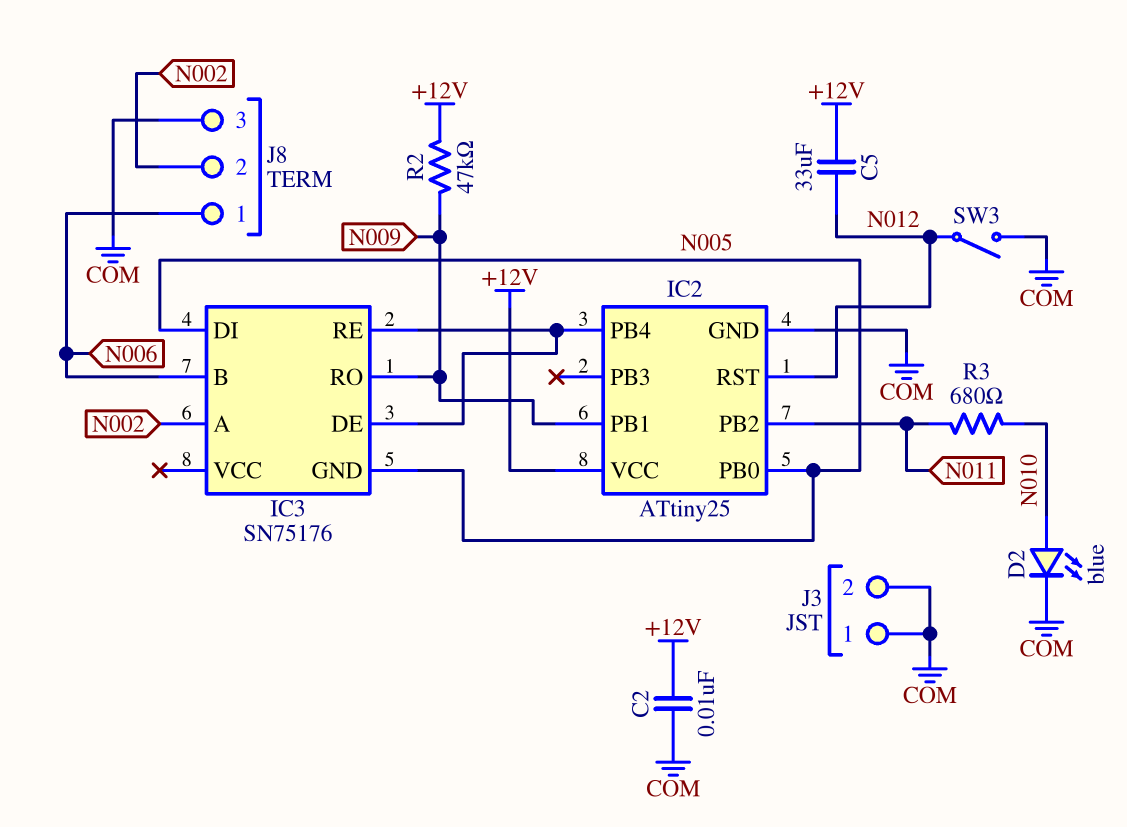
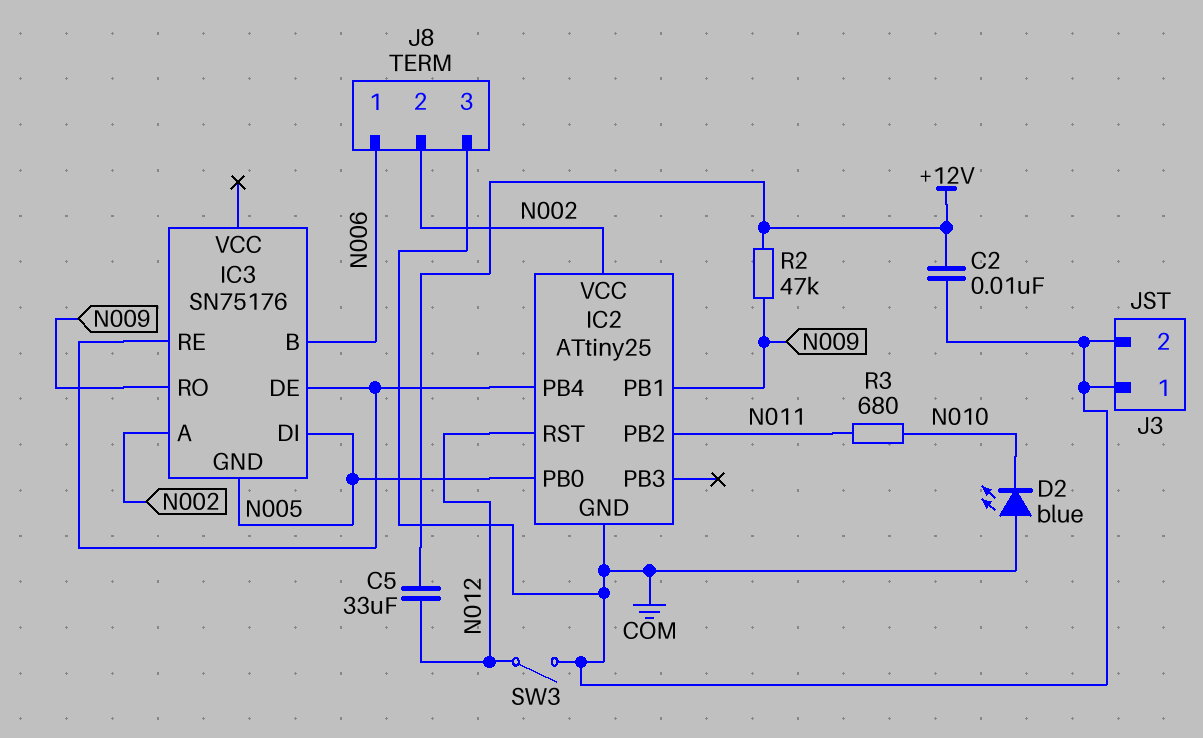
D2: LED blue (A N010, K COM) -> LED blue (A COM, K N010)
IC2 pin VCC: +12V -> N002

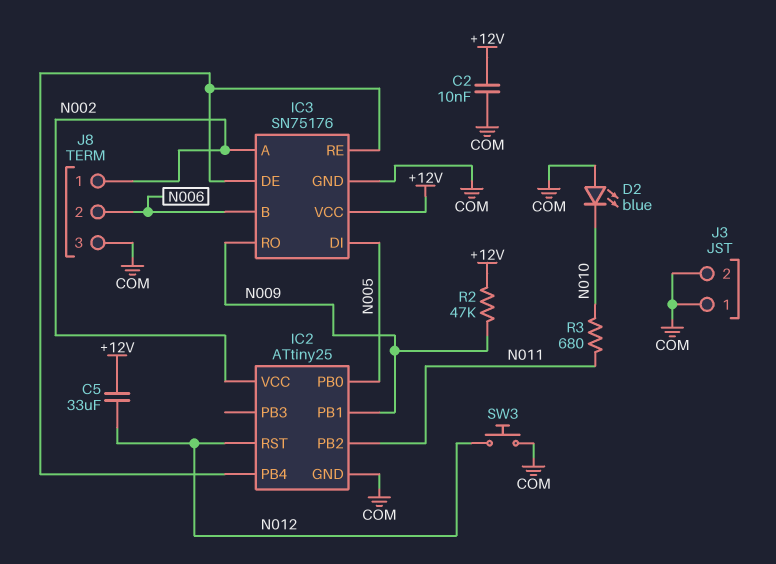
IC3 pin GND: N005 -> COM
IC3 pin VCC: none -> +12V
J8 pin 1: N006 -> N002
J8 pin 2: N002 -> N006
SW3: switch (COM, N012) -> button (COM, N012)

